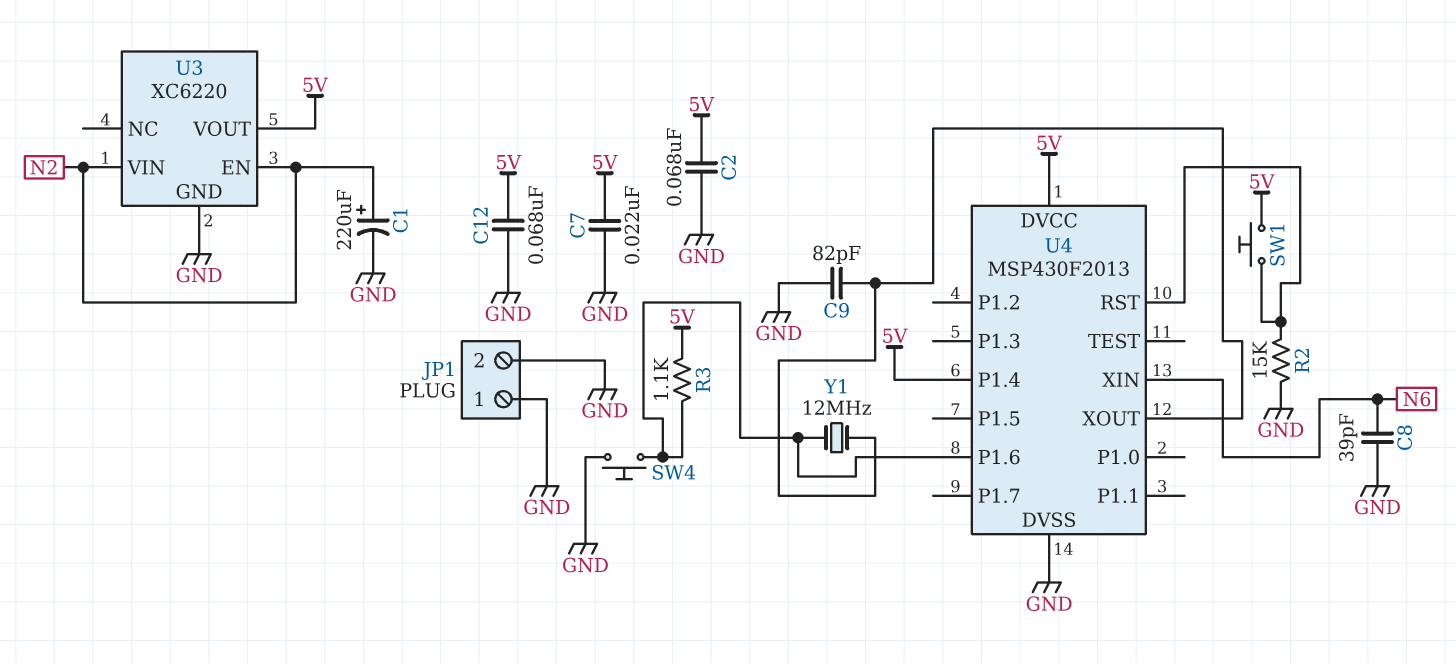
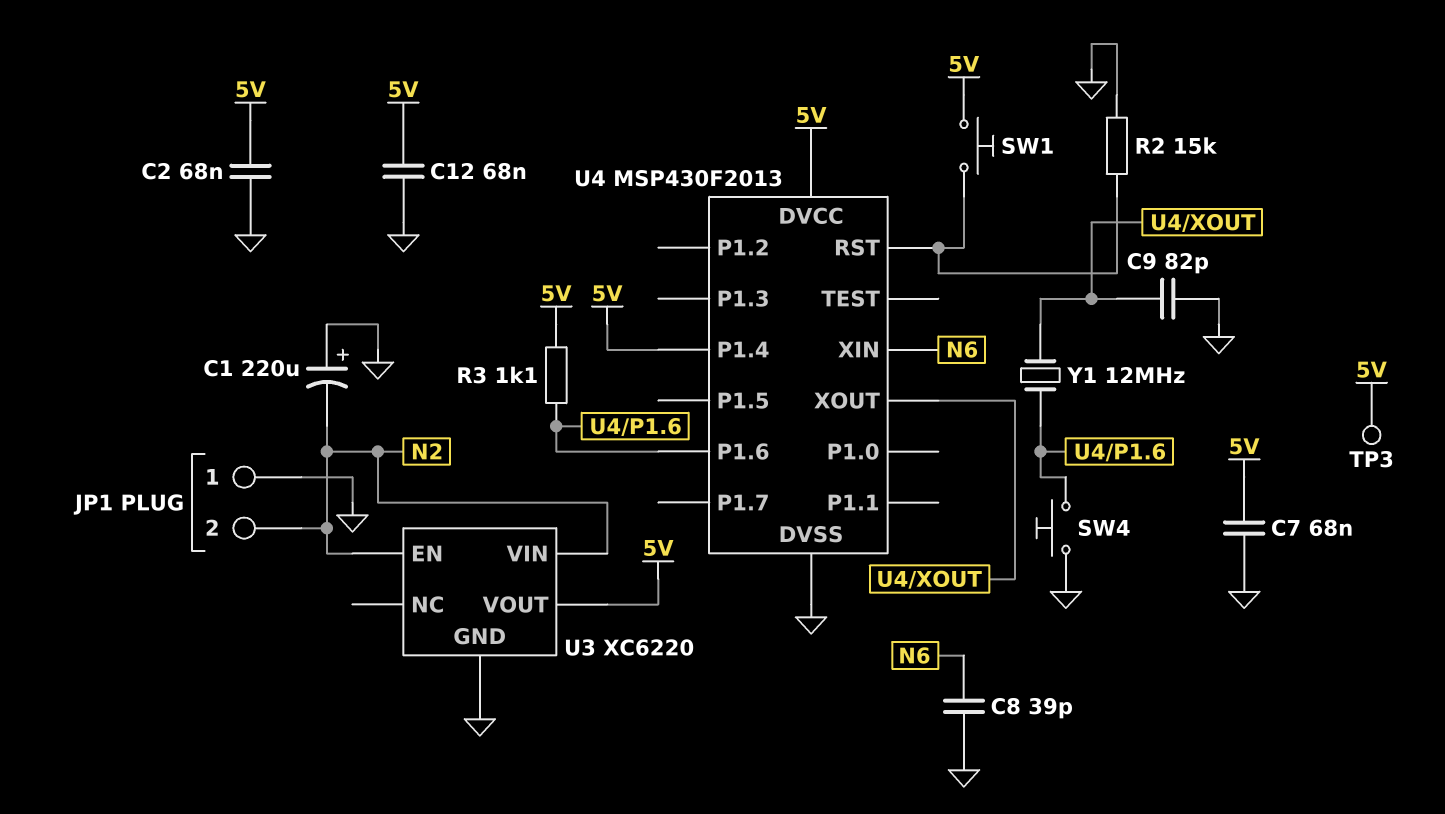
C1: 220uF (plus N2, minus GND) -> 220uF (plus GND, minus N2)
C7: 22nF (5V, GND) -> 68nF (5V, GND)
JP1 pin 2: GND -> N2
TP3: none -> test point (5V)

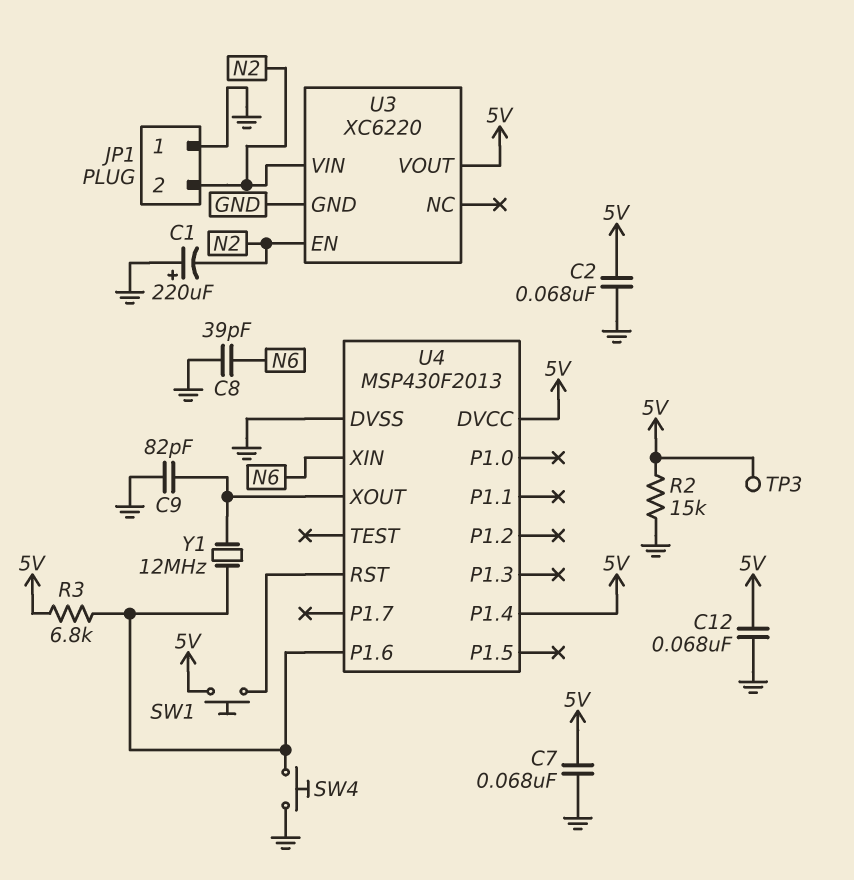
R2: 15k (GND, U4/RST) -> 15k (5V, GND)
R3: 1.1k (5V, U4/P1.6) -> 6.8k (5V, U4/P1.6)

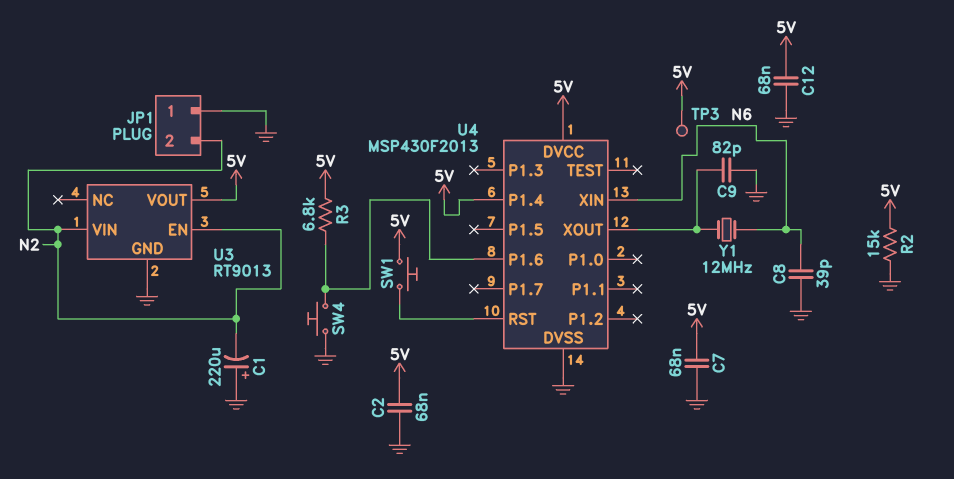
U3: XC6220 -> RT9013
Y1: 12MHz (U4/P1.6, U4/XOUT) -> 12MHz (N6, U4/XOUT)

